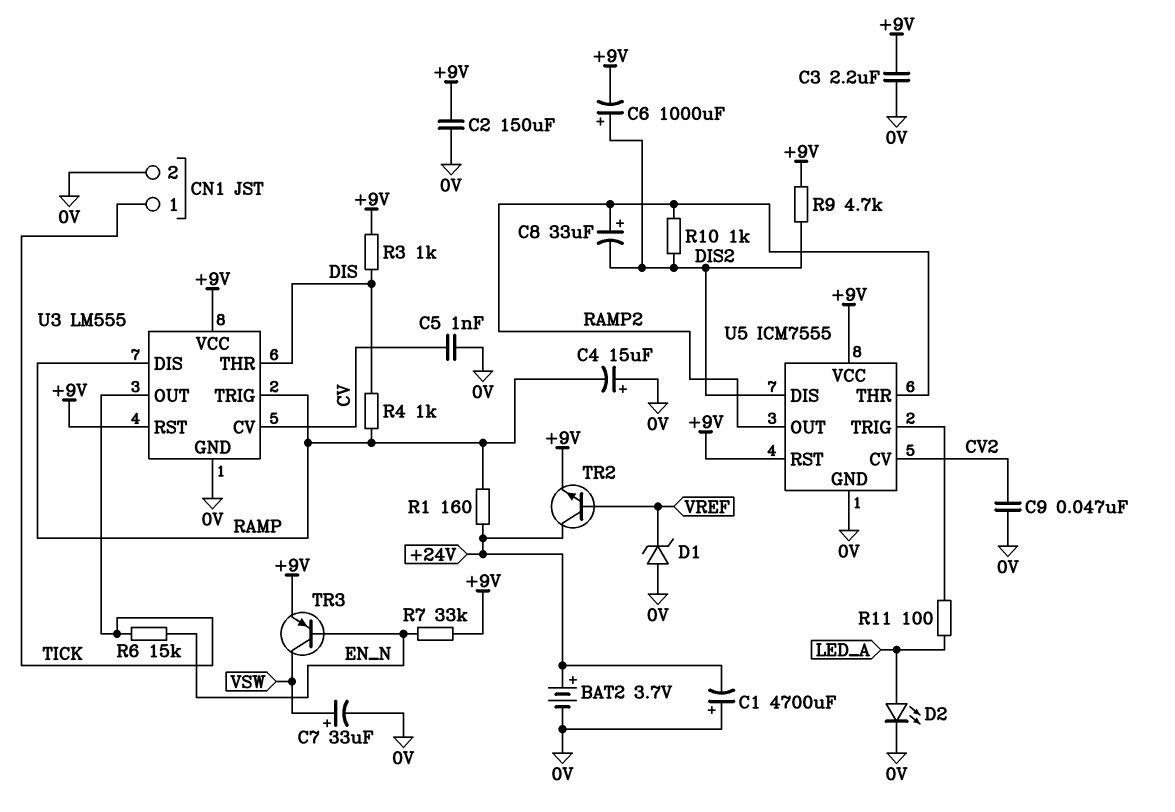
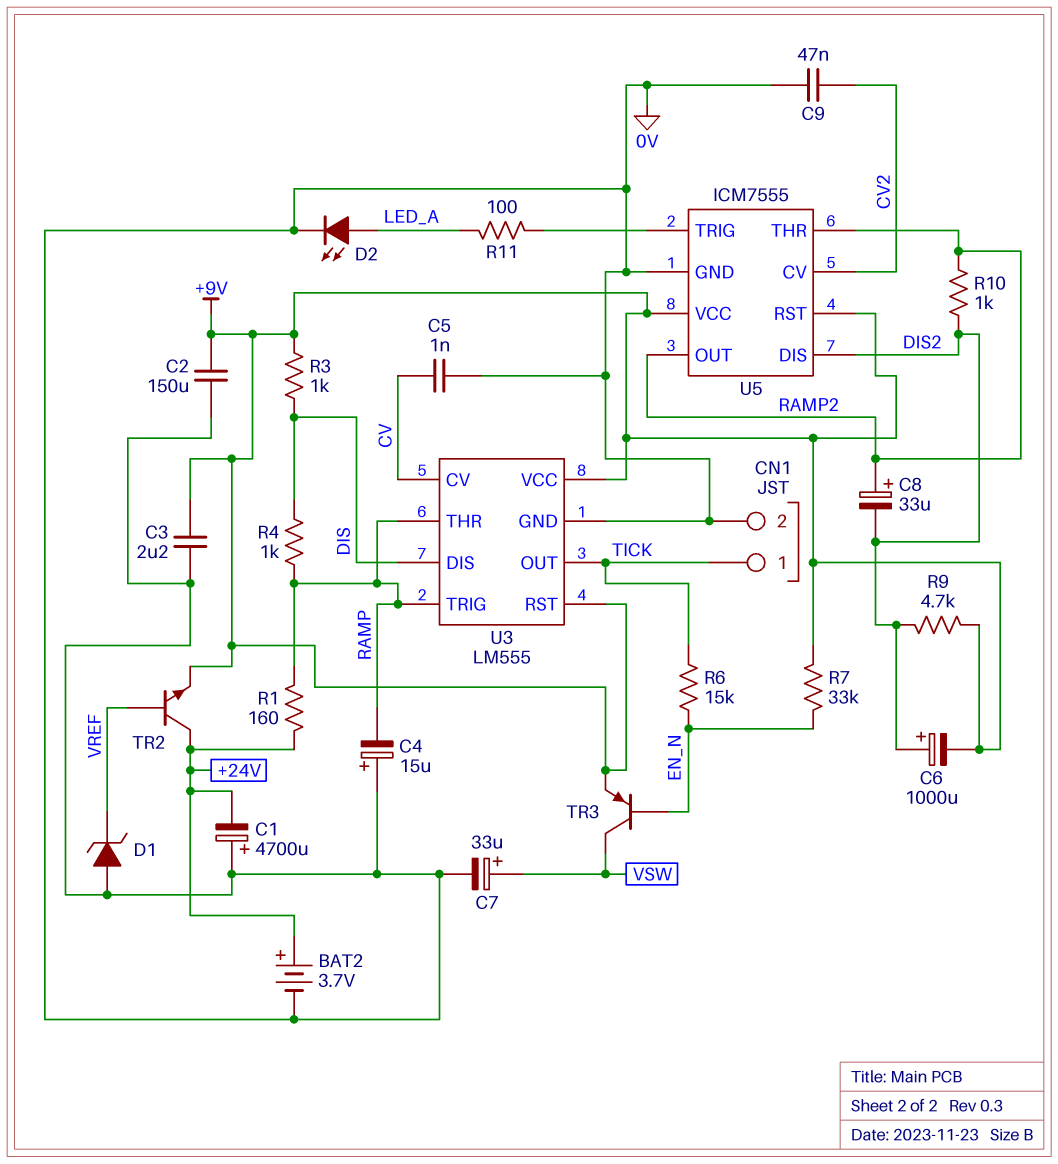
U3 pin DIS: RAMP -> DIS
U3 pin THR: DIS -> RAMP

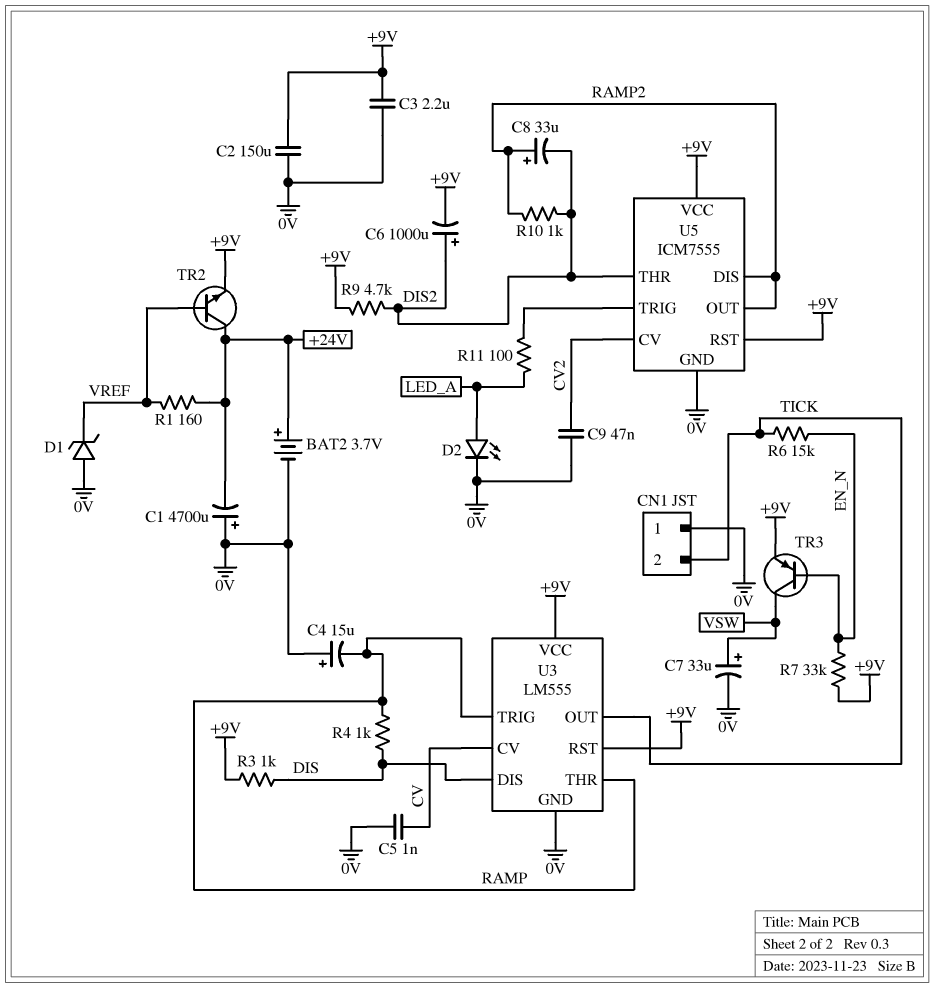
CN1 pin 1: TICK -> 0V
CN1 pin 2: 0V -> TICK
R1: 160 (+24V, RAMP) -> 160 (+24V, VREF)
U5 pin DIS: DIS2 -> RAMP2
U5 pin THR: RAMP2 -> DIS2

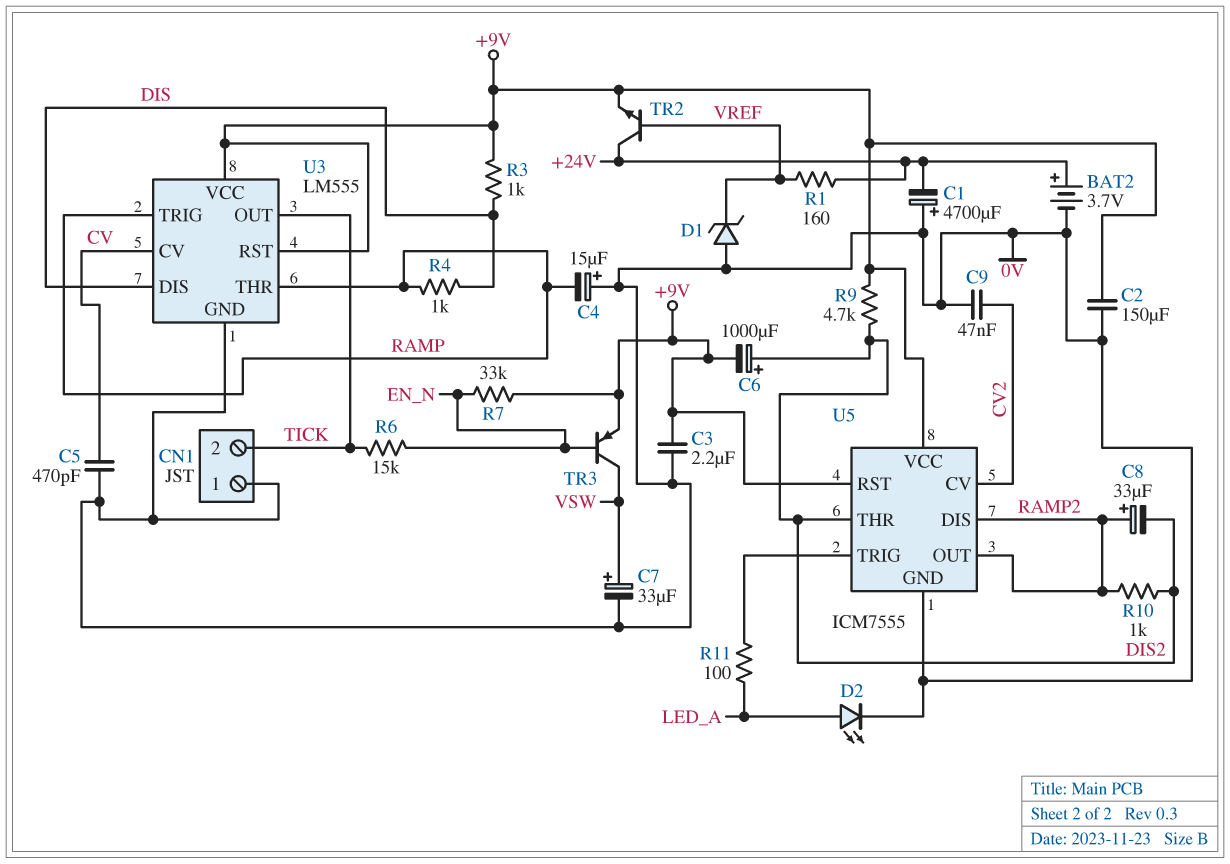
C5: 1nF (0V, CV) -> 470pF (0V, CV)

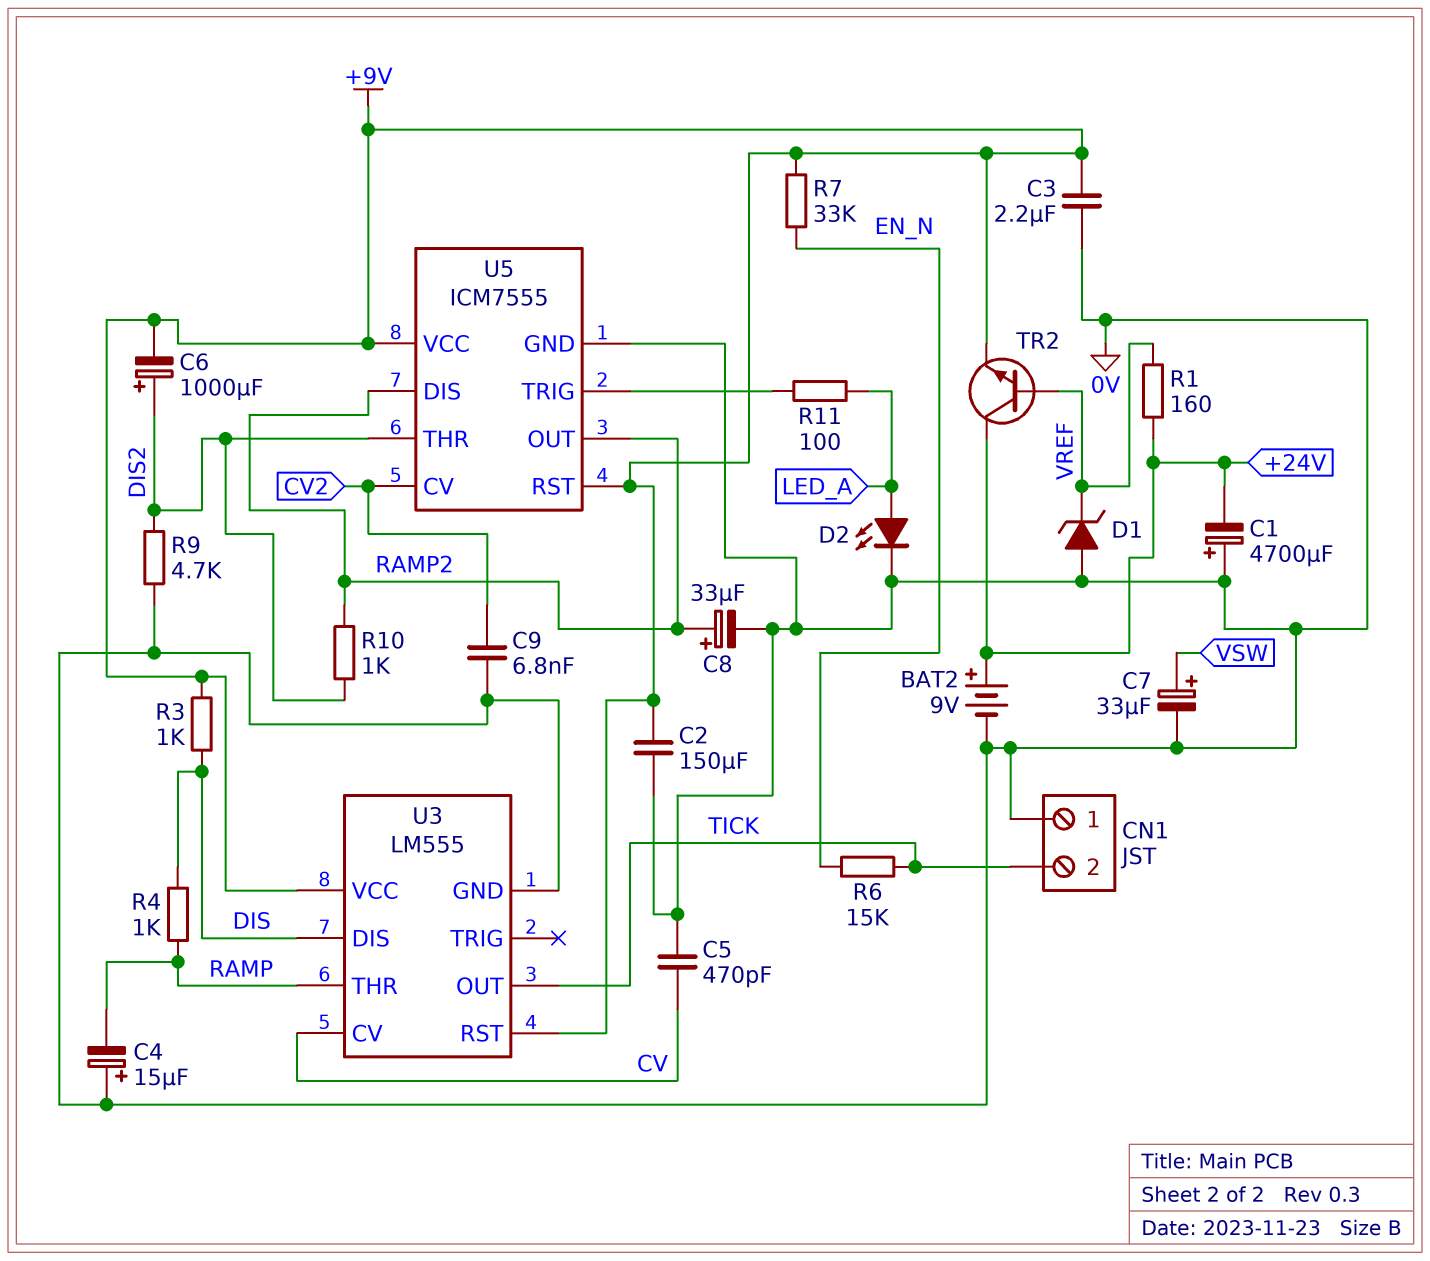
BAT2: 3.7V (plus +24V, minus 0V) -> 9V (plus +24V, minus 0V)
C8: 33uF (plus RAMP2, minus DIS2) -> 33uF (plus RAMP2, minus 0V)
C9: 47nF (0V, CV2) -> 6.8nF (0V, CV2)
R9: 4.7k (+9V, DIS2) -> 4.7k (0V, DIS2)
TR3: PNP (B EN_N, C VSW, E +9V) -> none
U3 pin TRIG: RAMP -> none

